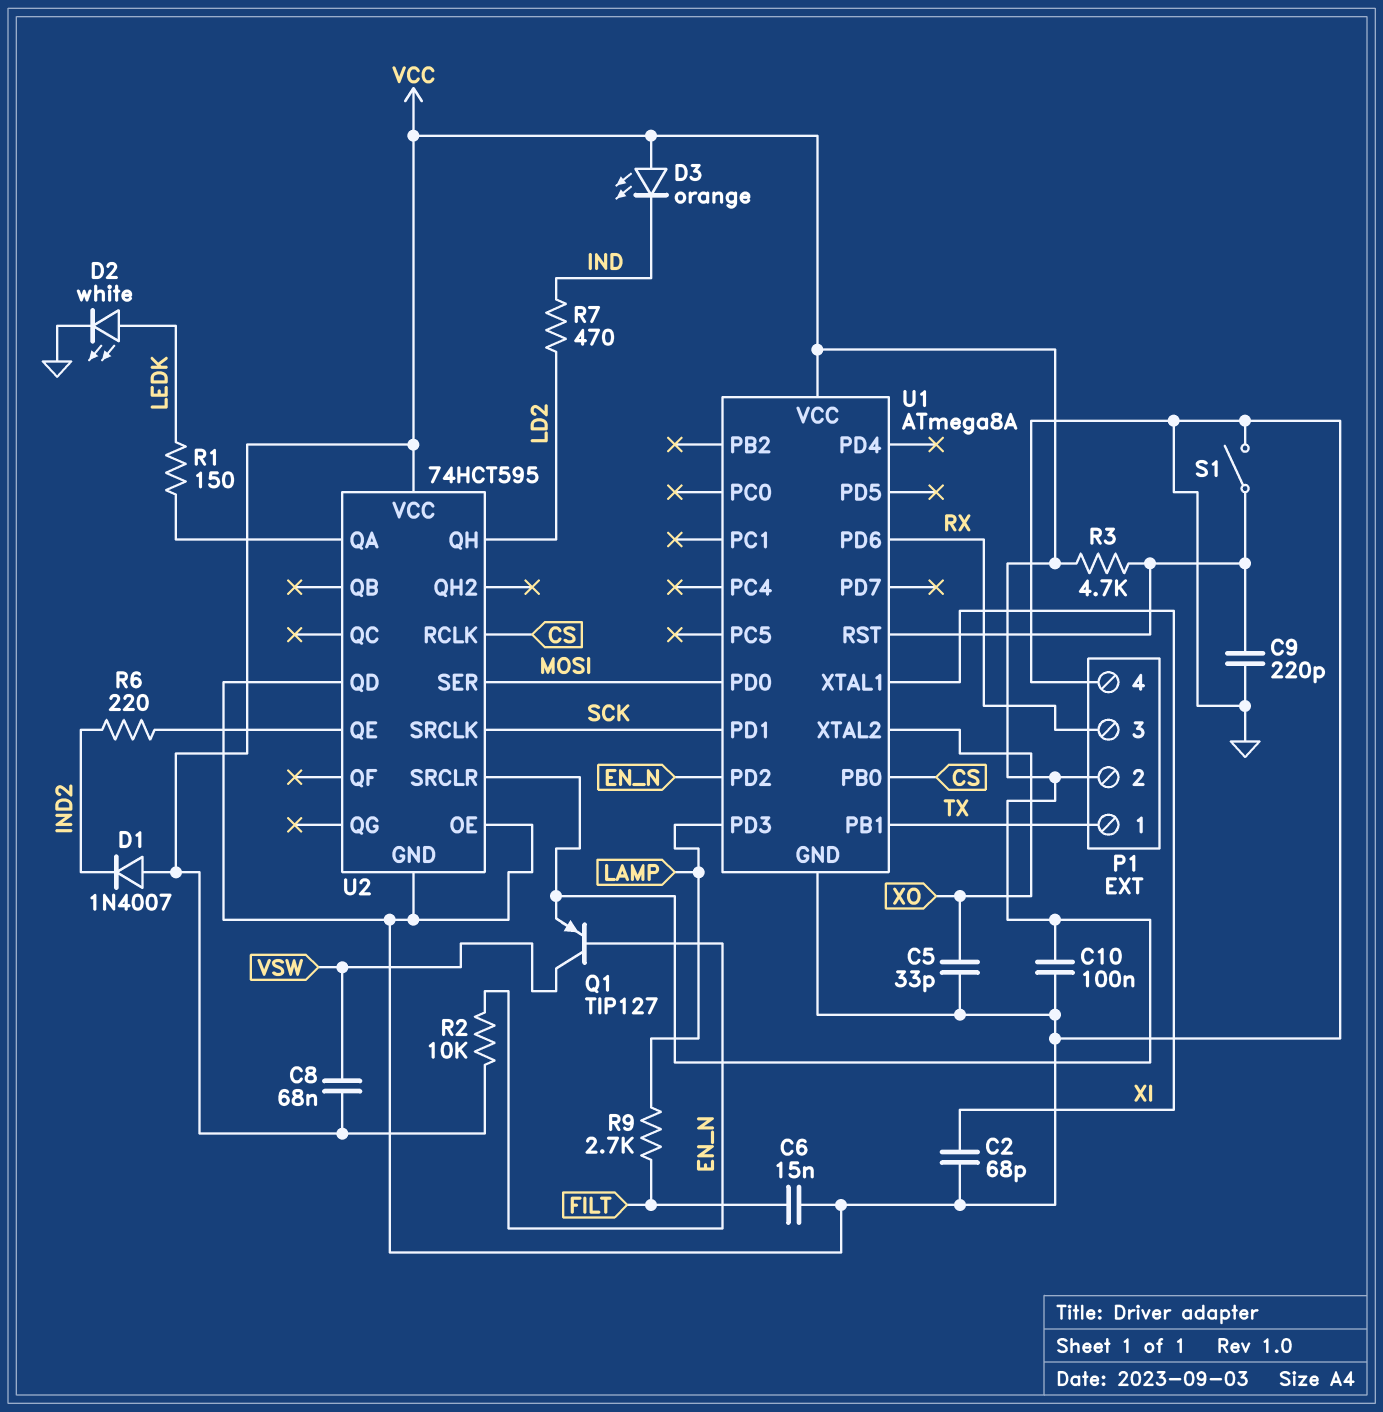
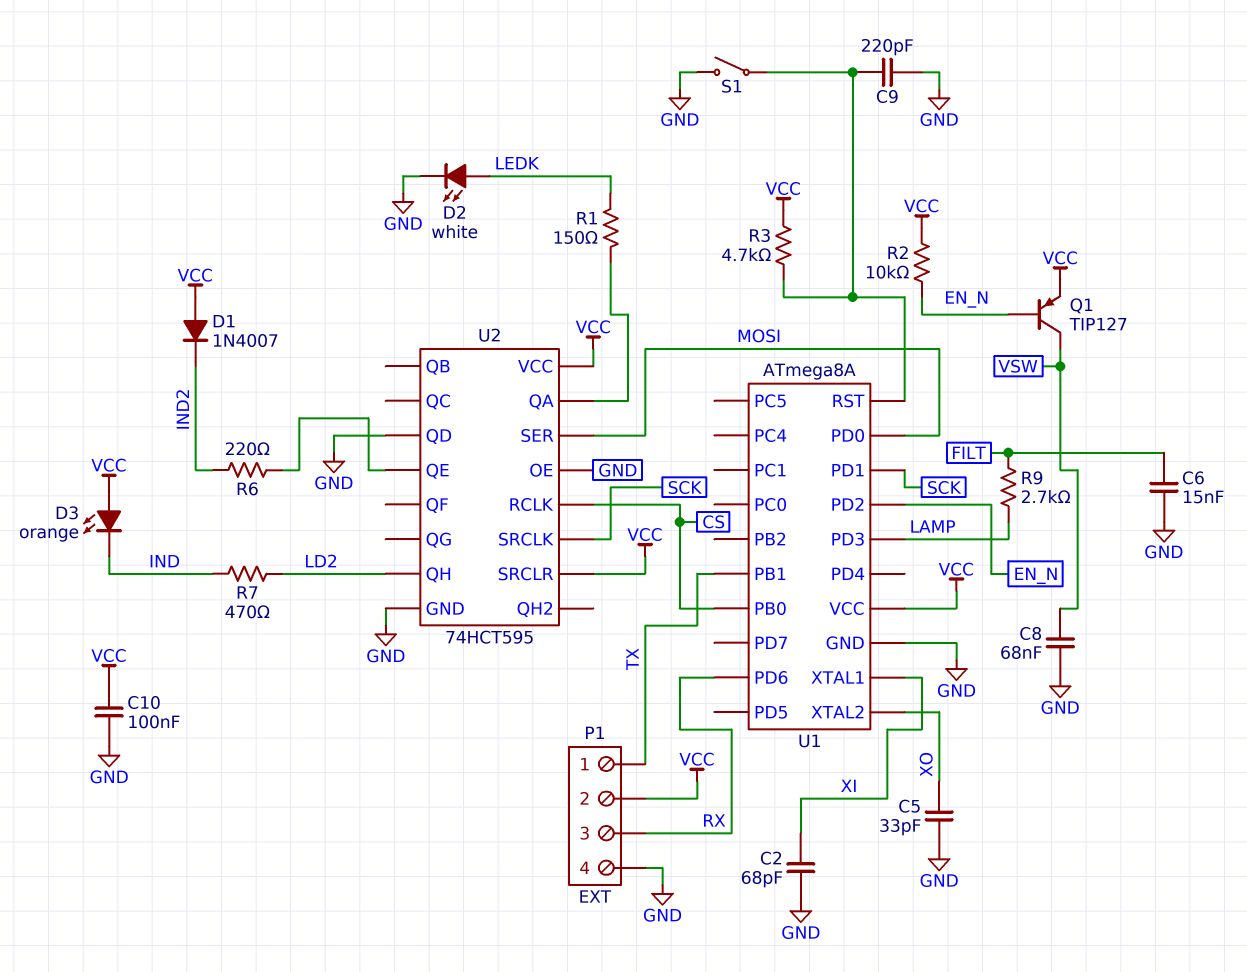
C8: 68nF (VCC, VSW) -> 68nF (GND, VSW)

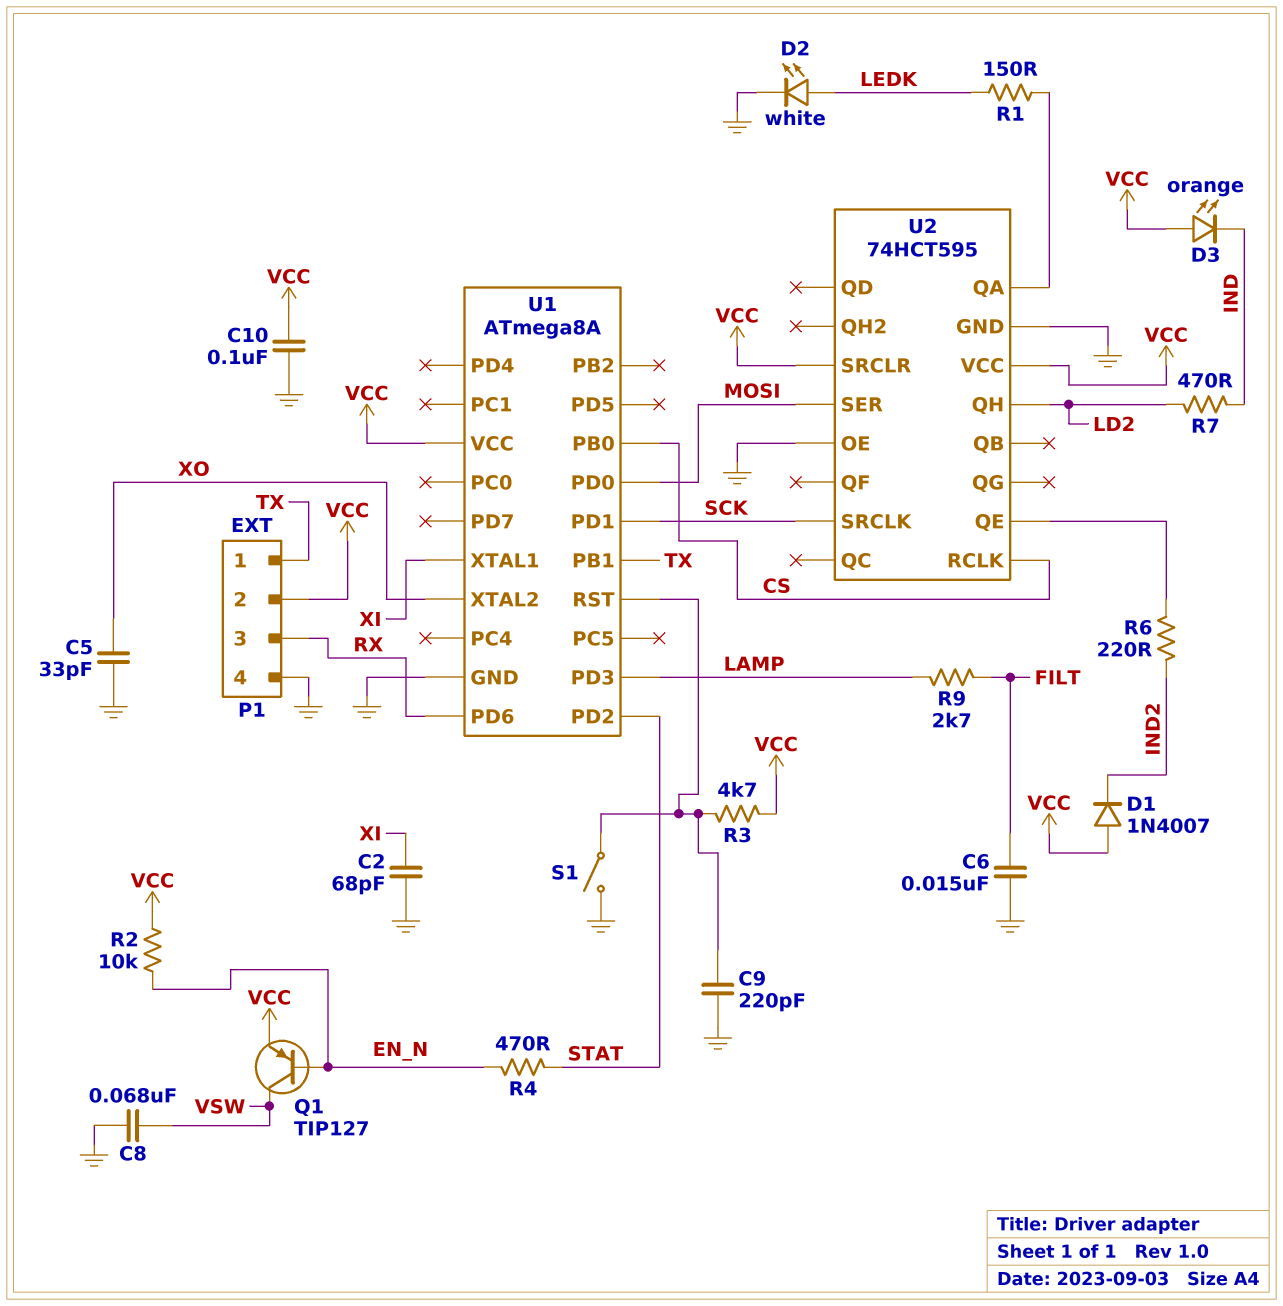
R4: none -> 470 (EN_N, STAT)
U1 pin PD2: EN_N -> STAT
U2 pin QD: GND -> none

